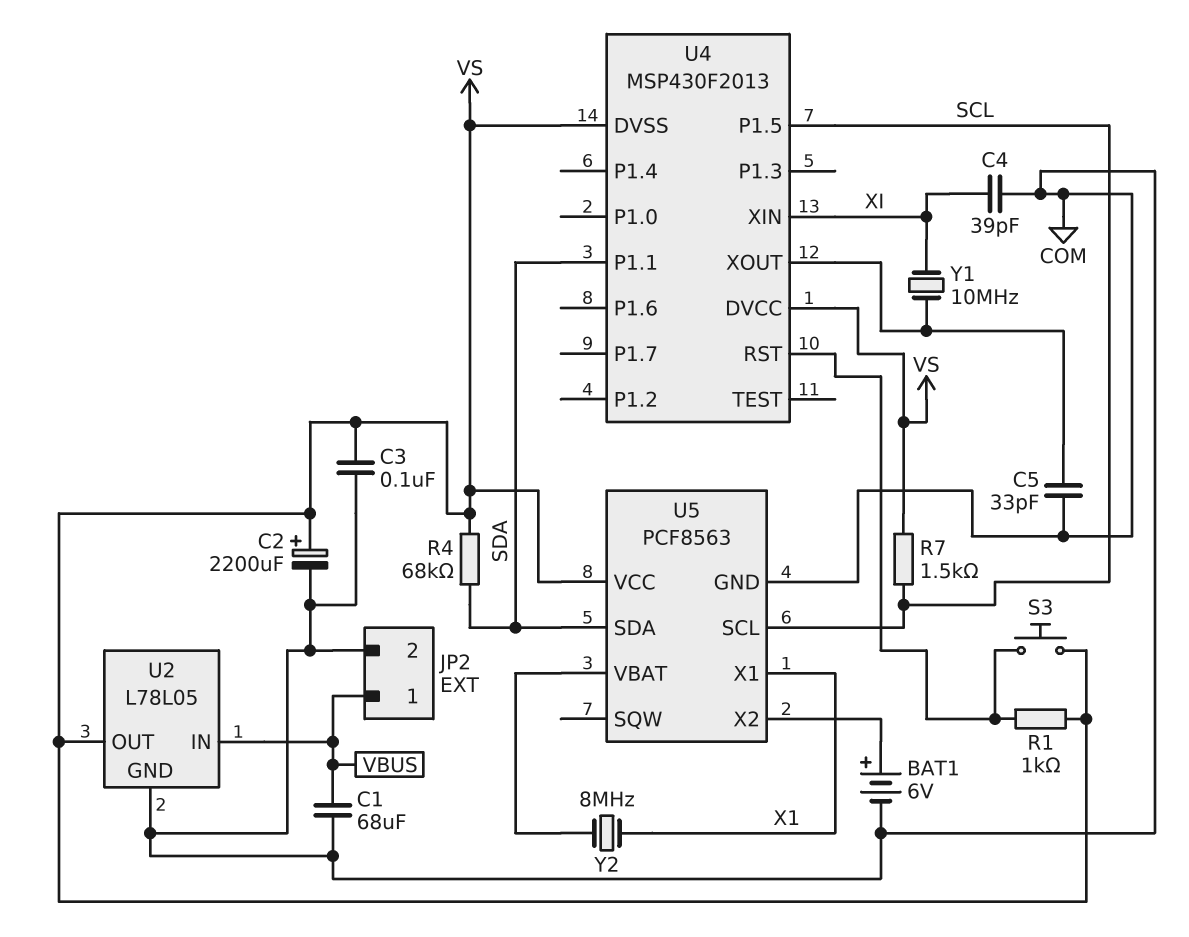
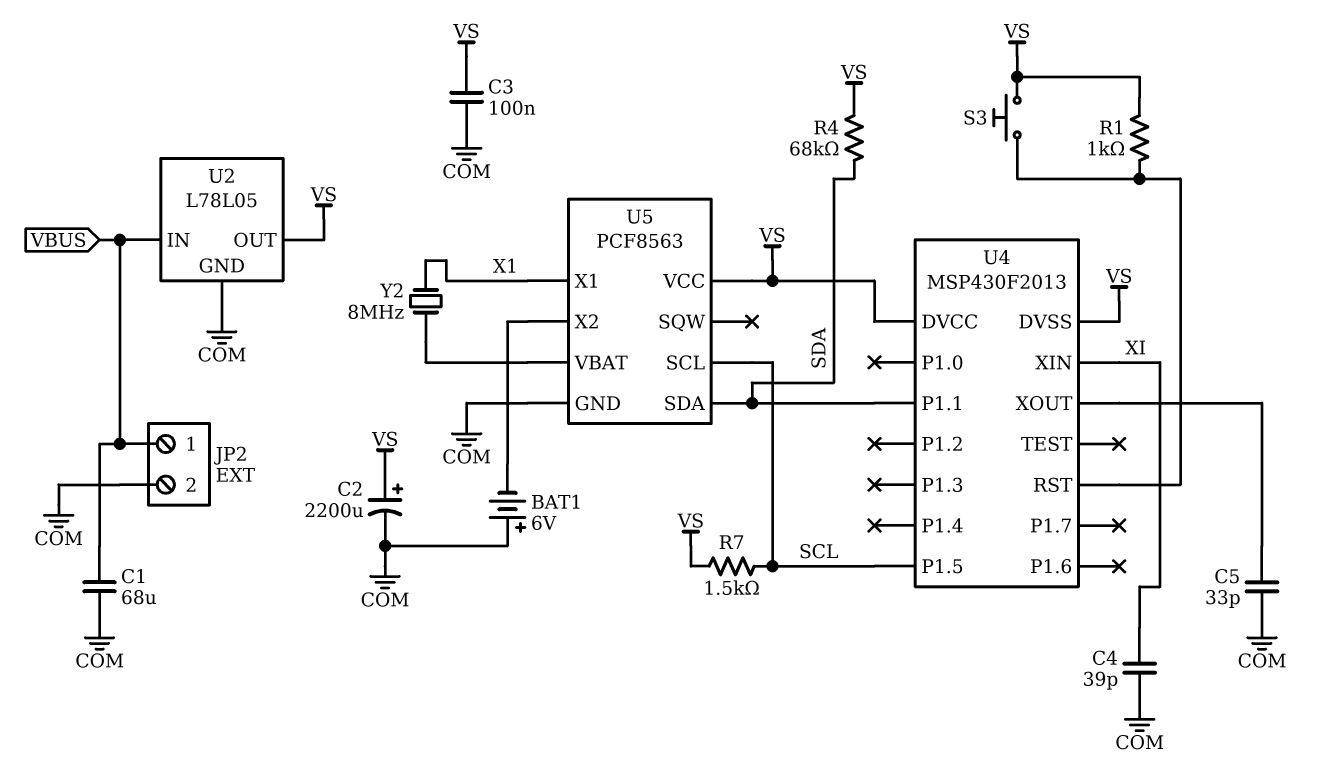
BAT1: 6V (plus U5/X2, minus COM) -> 6V (plus COM, minus U5/X2)
Y1: 10MHz (U4/XOUT, XI) -> none

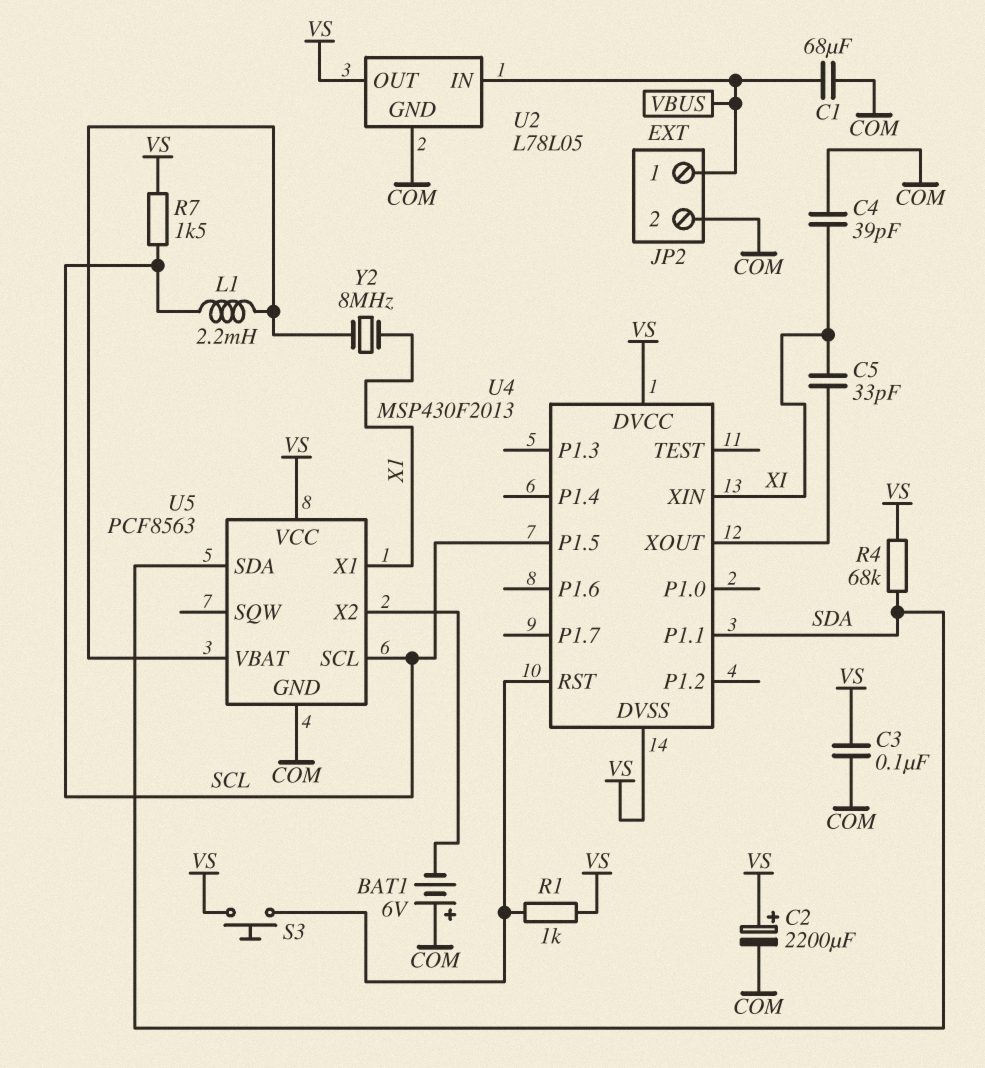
C5: 33pF (COM, U4/XOUT) -> 33pF (U4/XOUT, XI)
L1: none -> 2.2mH (SCL, U5/VBAT)

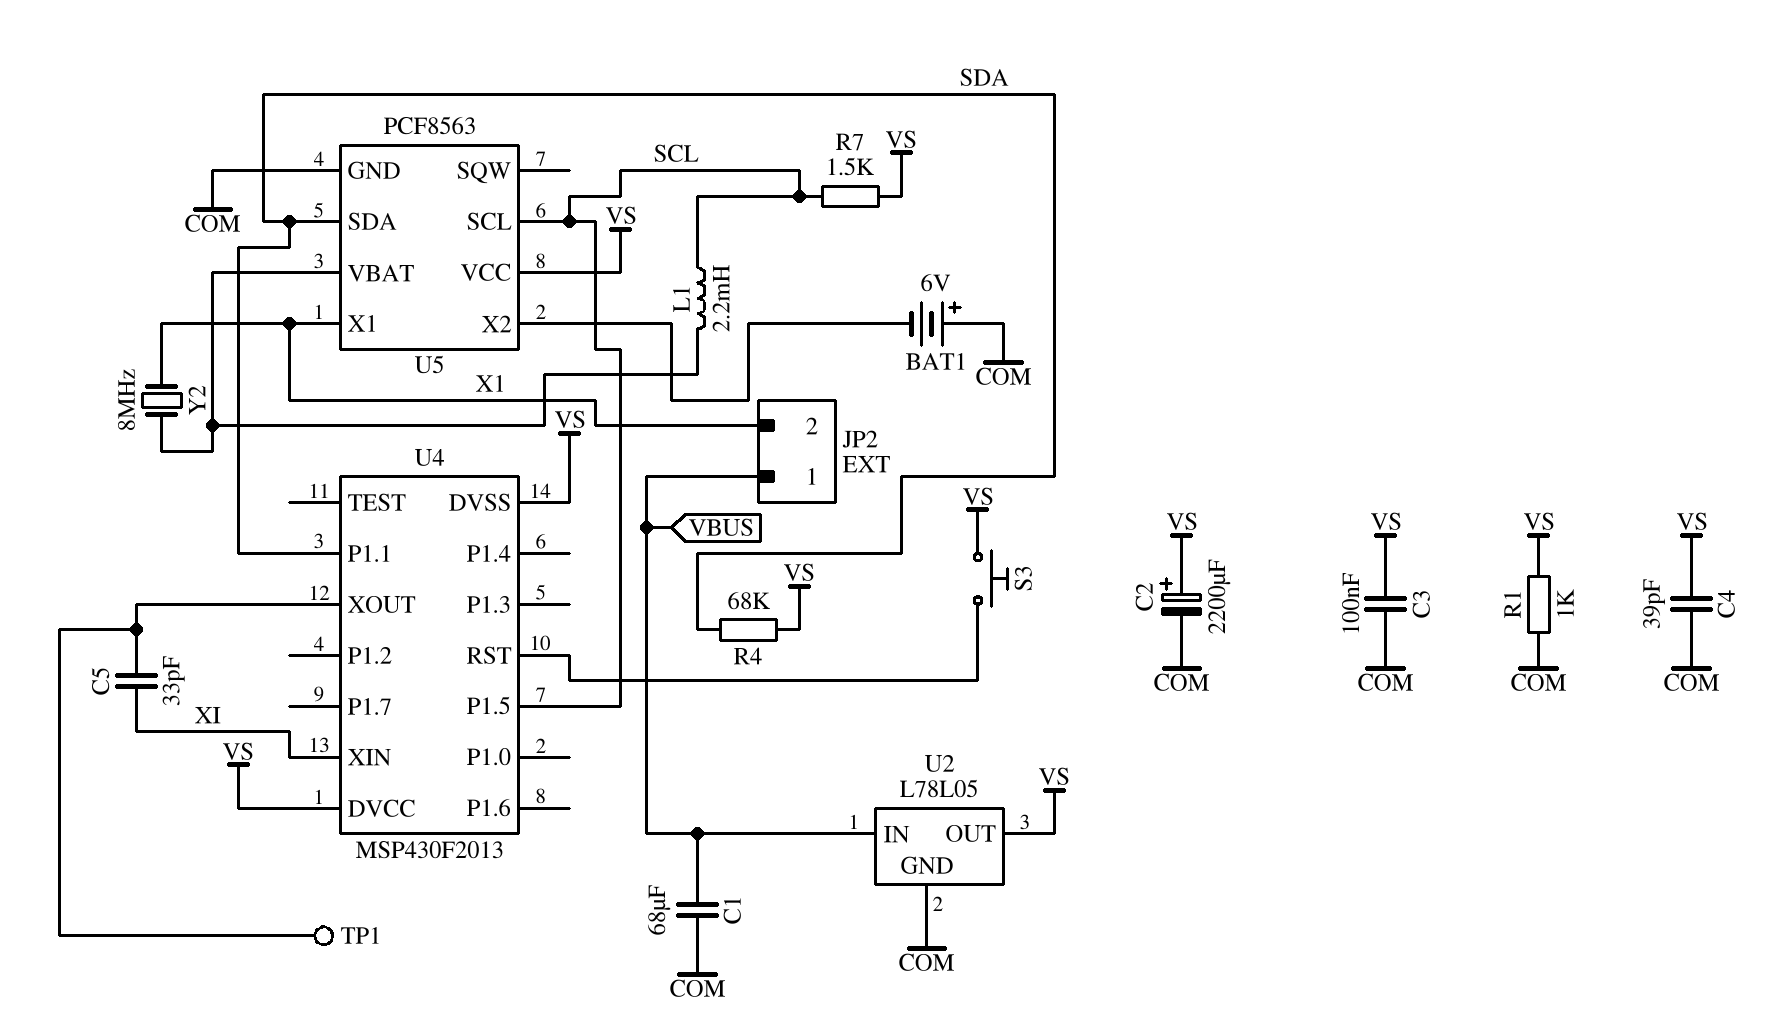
C4: 39pF (COM, XI) -> 39pF (COM, VS)
JP2 pin 2: COM -> X1
R1: 1k (U4/RST, VS) -> 1k (COM, VS)
TP1: none -> test point (U4/XOUT)

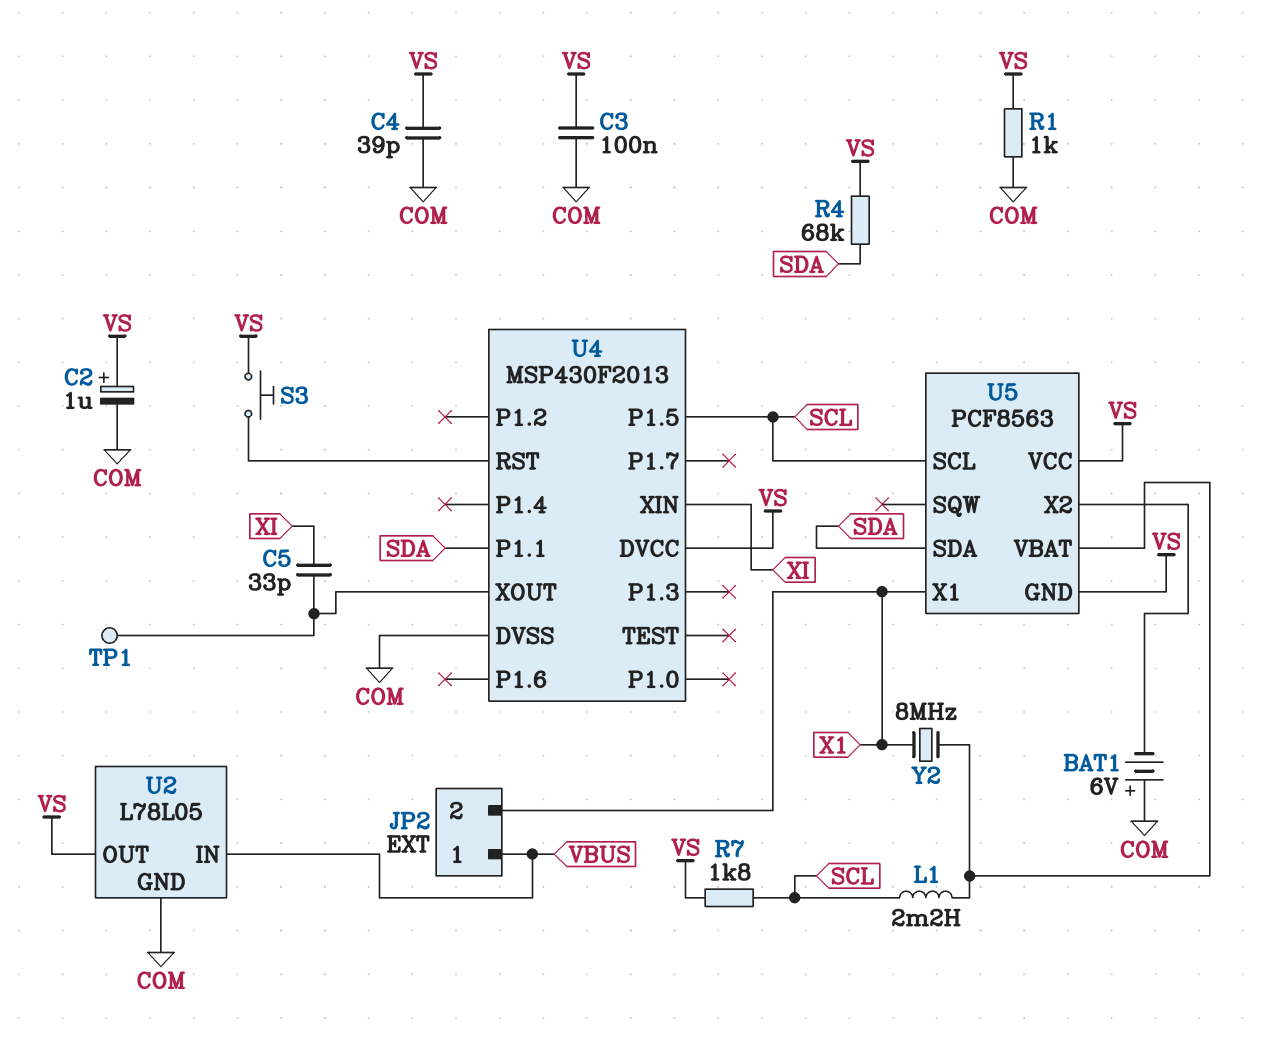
C1: 68uF (COM, VBUS) -> none
C2: 2200uF (plus VS, minus COM) -> 1uF (plus VS, minus COM)
R7: 1.5k (SCL, VS) -> 1.8k (SCL, VS)
U4 pin DVSS: VS -> COM
U5 pin GND: COM -> VS

